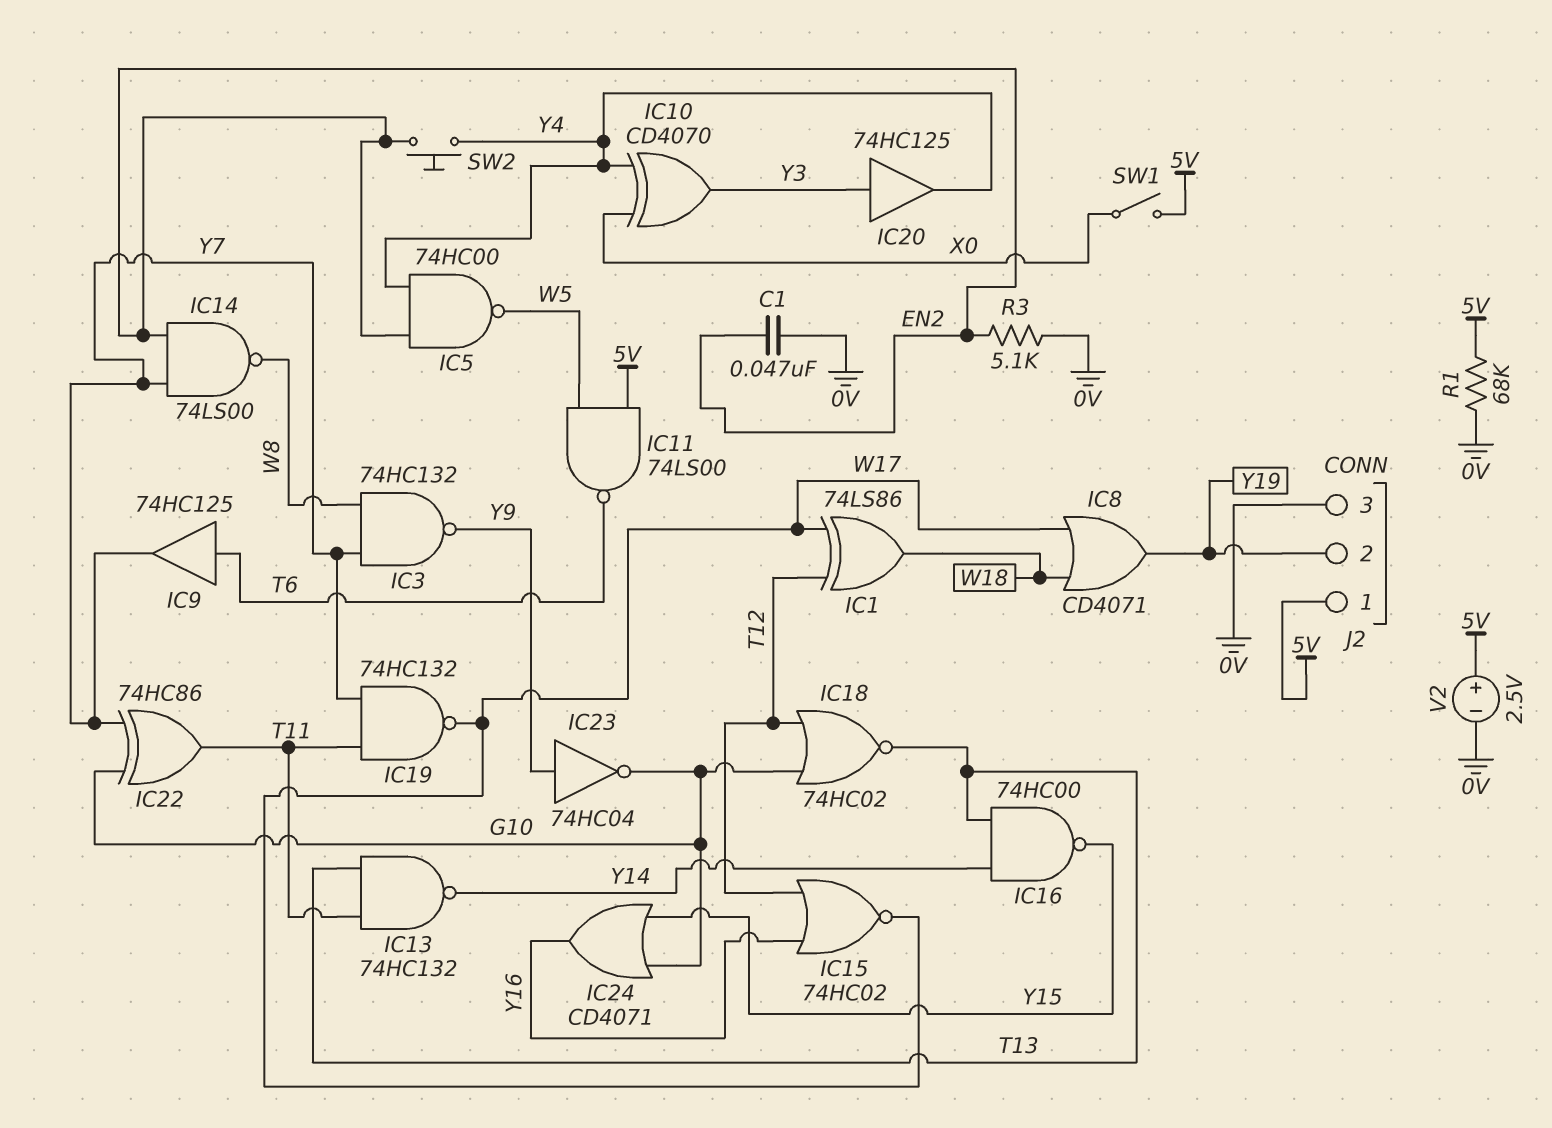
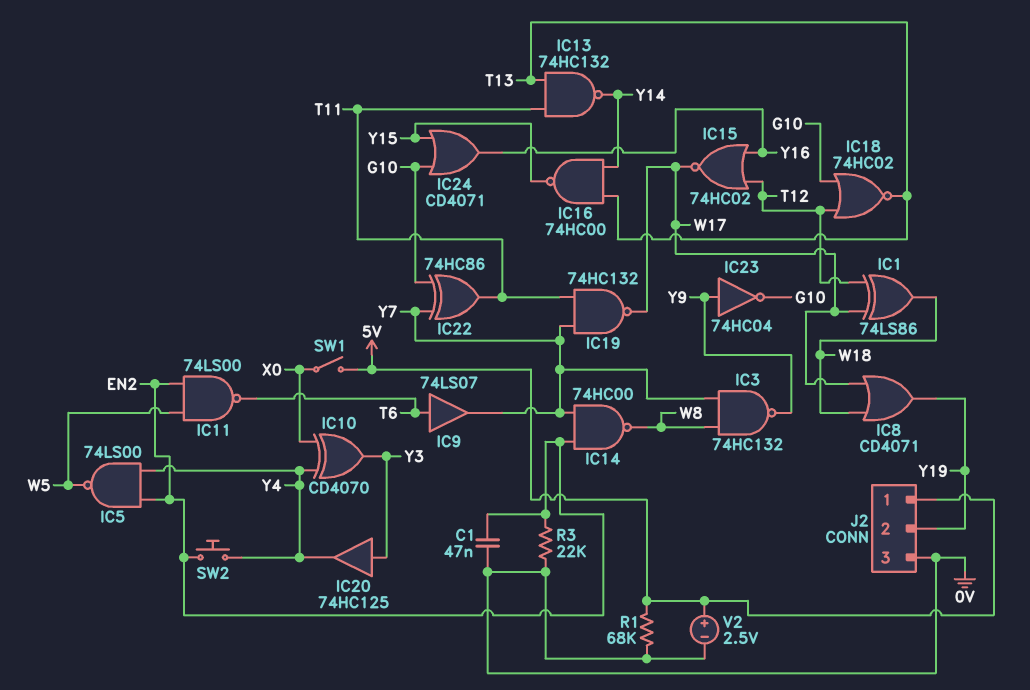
IC5: NAND 74HC00 (in EN2, in Y4, out W5) -> NAND 74LS00 (in EN2, in Y4, out W5)
IC9: buffer 74HC125 (in T6, out Y7) -> buffer 74LS07 (in T6, out Y7)
IC11: NAND 74LS00 (in 5V, in W5, out T6) -> NAND 74LS00 (in EN2, in W5, out T6)
IC14: NAND 74LS00 (in EN2, in Y7, out W8) -> NAND 74HC00 (in EN2, in Y7, out W8)
R3: 5.1k (0V, EN2) -> 22k (0V, EN2)

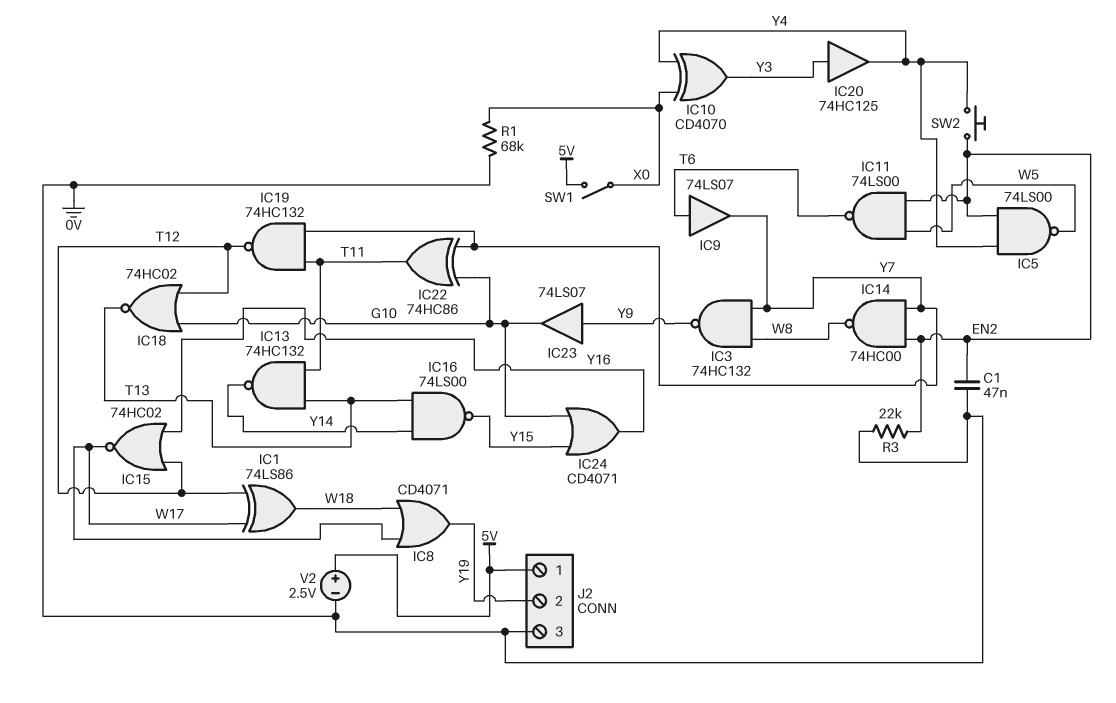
IC16: NAND 74HC00 (in T13, in Y14, out Y15) -> NAND 74LS00 (in T13, in Y14, out Y15)
IC19: NAND 74HC132 (in T11, in Y7, out W17) -> NAND 74HC132 (in T11, in Y7, out T12)
IC23: NOT 74HC04 (in Y9, out G10) -> buffer 74LS07 (in Y9, out G10)
R1: 68k (0V, 5V) -> 68k (0V, X0)

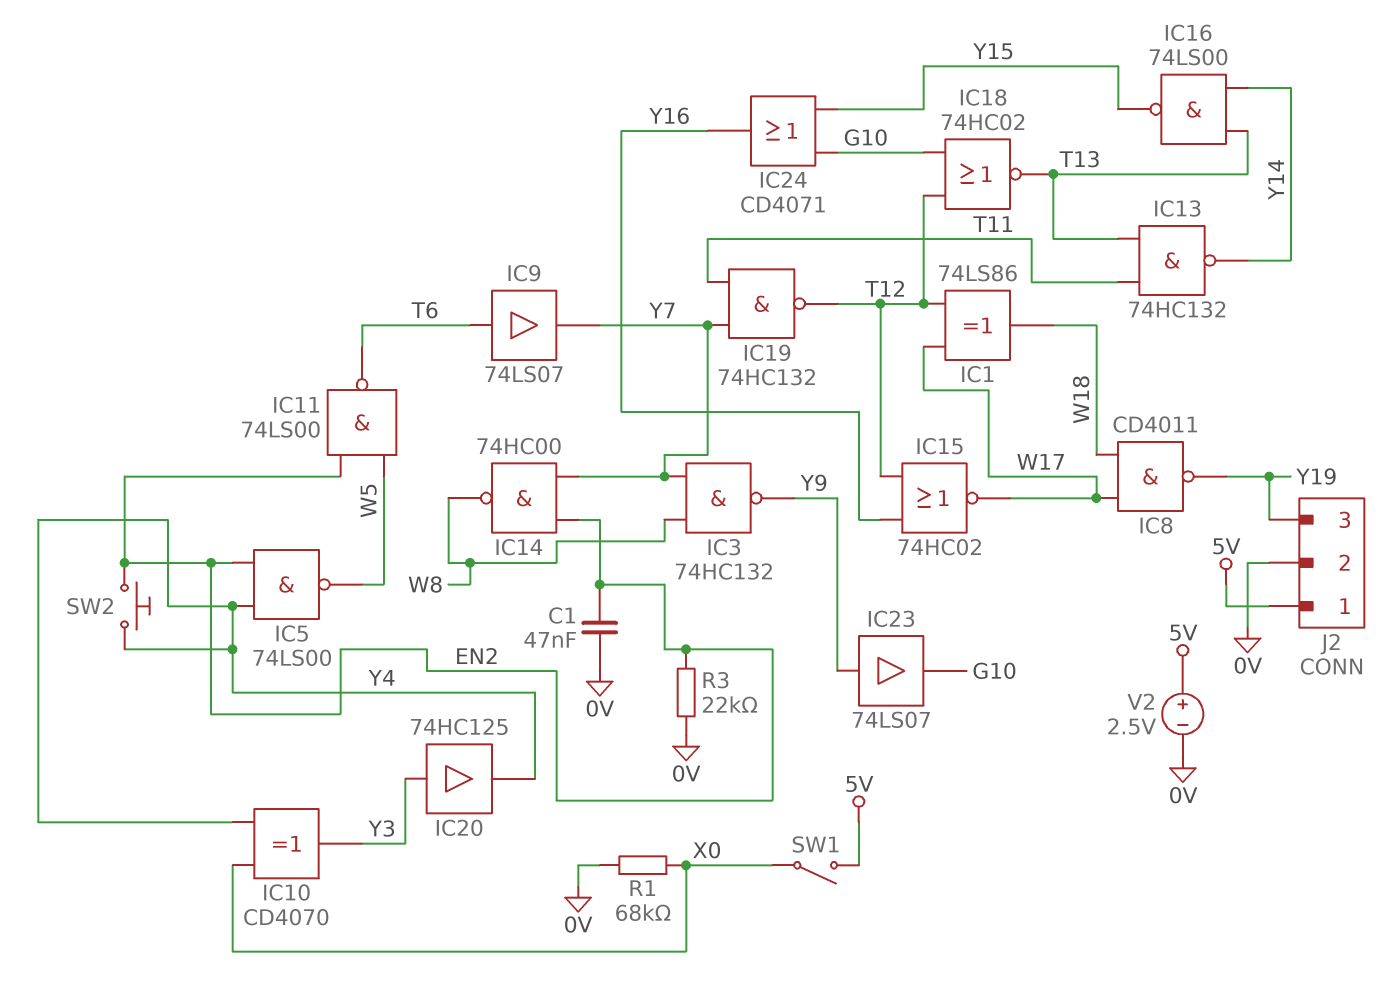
IC8: OR CD4071 (in W17, in W18, out Y19) -> NAND CD4011 (in W17, in W18, out Y19)
IC22: XOR 74HC86 (in G10, in Y7, out T11) -> none
J2 pin 2: Y19 -> 0V
J2 pin 3: 0V -> Y19

